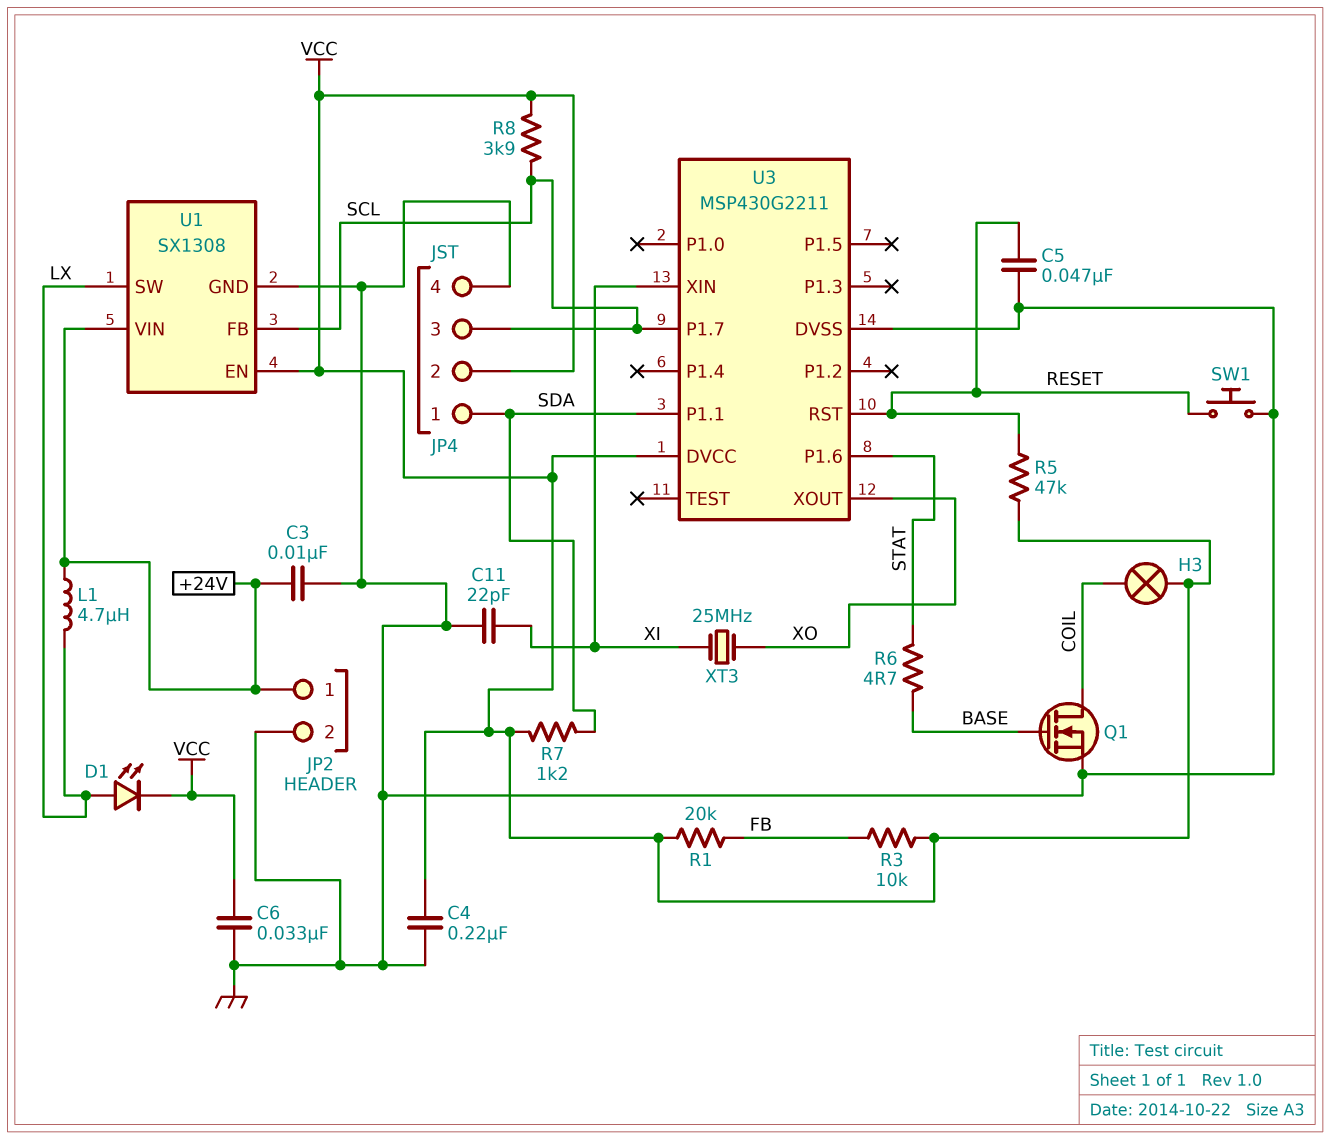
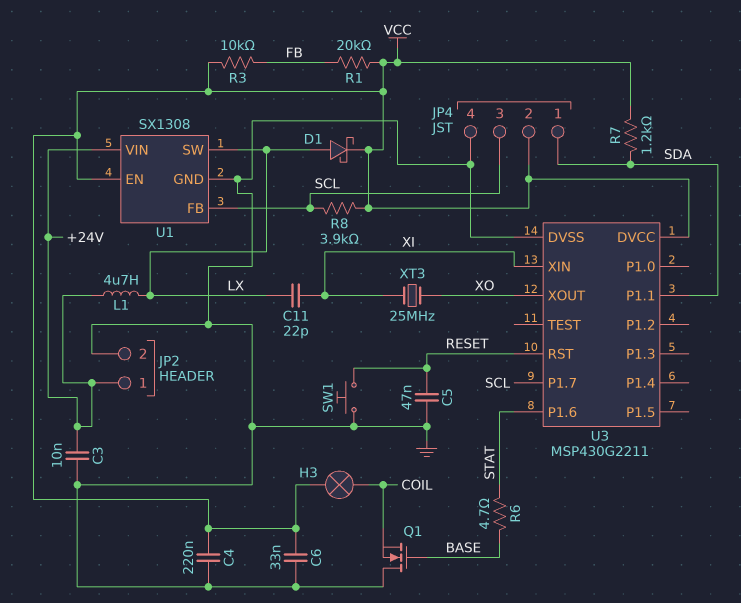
C11: 22pF (GND, XI) -> 22pF (LX, XI)
D1: LED (A LX, K VCC) -> schottky (A LX, K VCC)
Q1: NMOS (G BASE, D COIL, S GND) -> NMOS (G BASE, D GND, S COIL)
R5: 47k (RESET, VCC) -> none

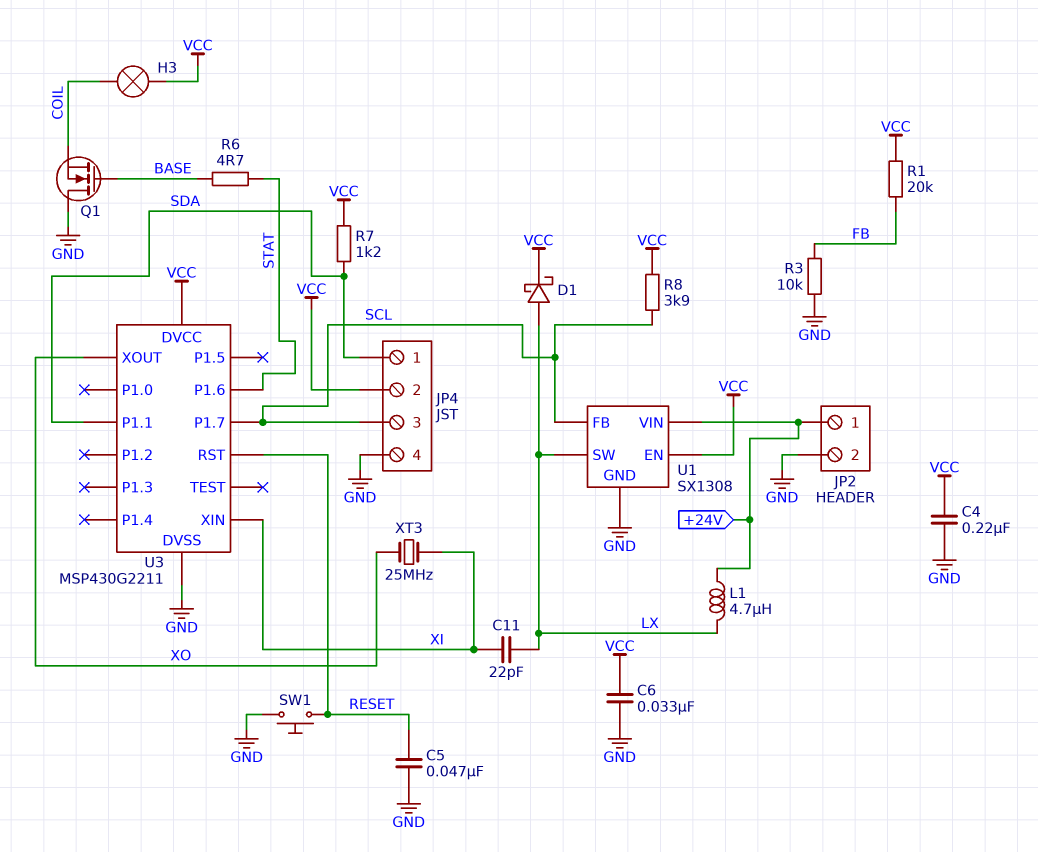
C3: 10nF (+24V, GND) -> none
R3: 10k (FB, VCC) -> 10k (FB, GND)

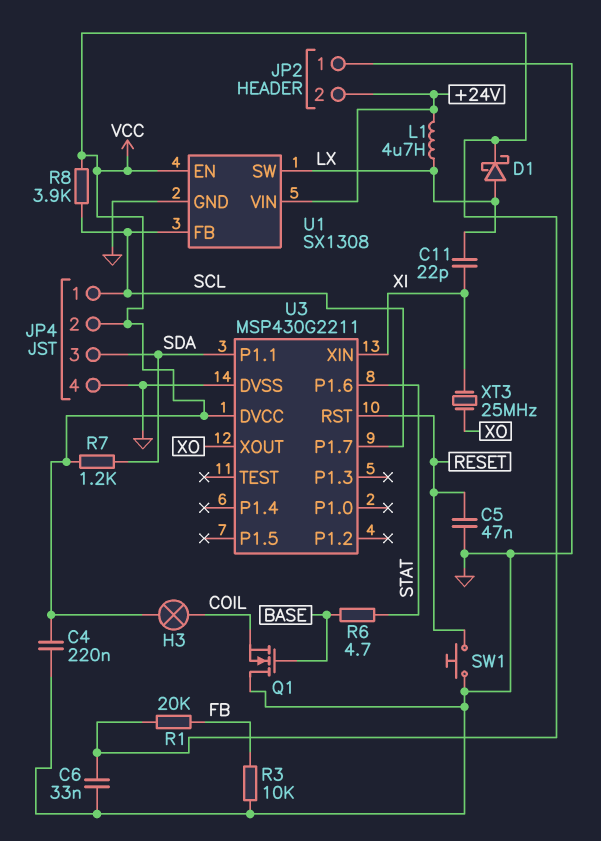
JP2 pin 1: +24V -> GND
JP2 pin 2: GND -> +24V
JP4 pin 1: SDA -> SCL
JP4 pin 3: SCL -> SDA

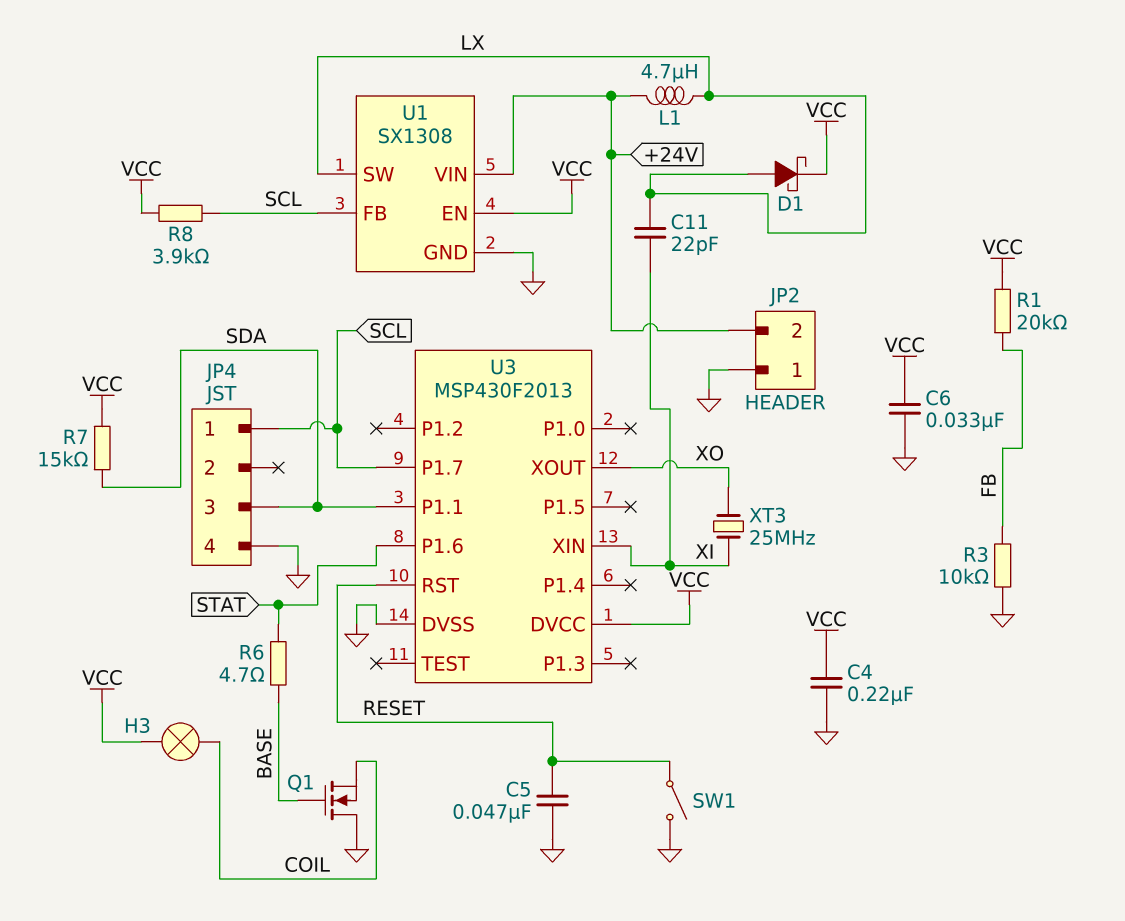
JP4 pin 2: VCC -> none
R7: 1.2k (SDA, VCC) -> 15k (SDA, VCC)
SW1: button (GND, RESET) -> switch (GND, RESET)
U3: MSP430G2211 -> MSP430F2013

